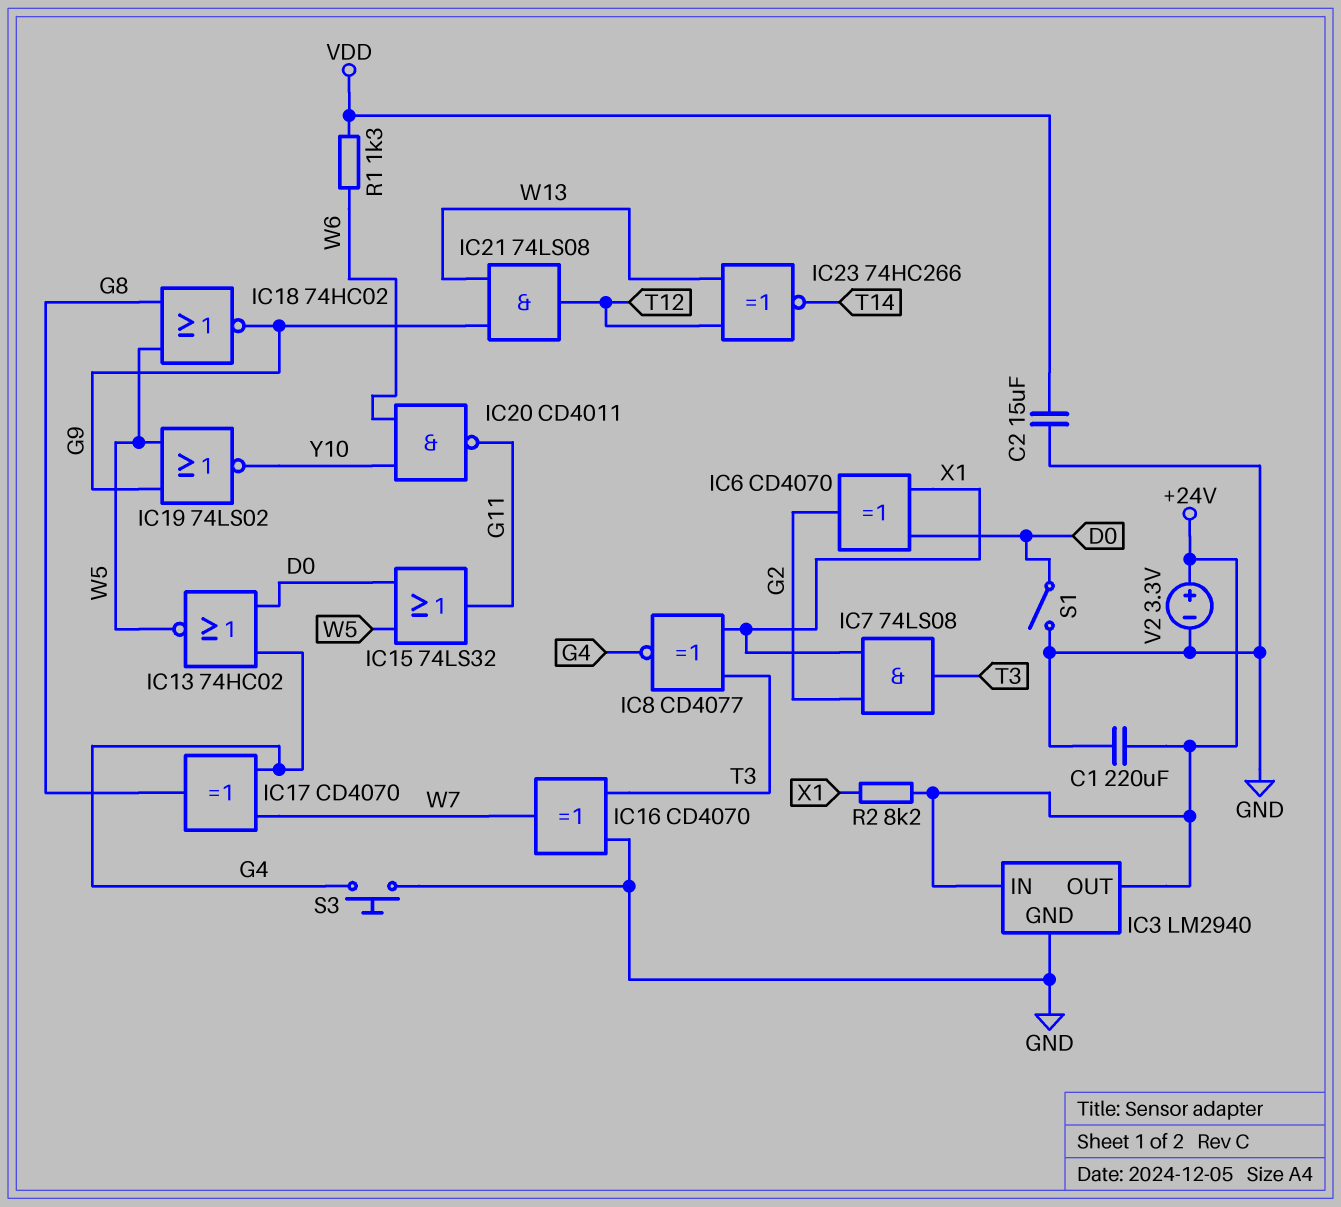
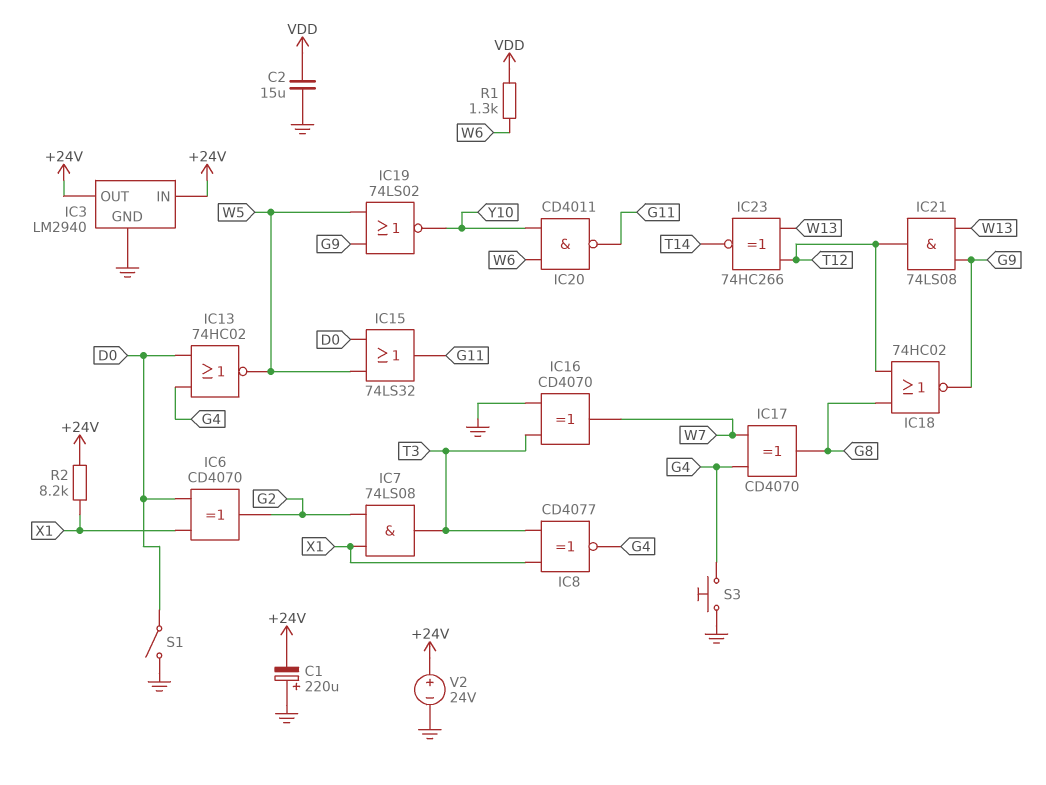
C1: 220uF (+24V, GND) -> 220uF (plus GND, minus +24V)
IC18: NOR 74HC02 (in G8, in W5, out G9) -> NOR 74HC02 (in G8, in T12, out G9)
V2: 3.3V (plus +24V, minus GND) -> 24V (plus +24V, minus GND)

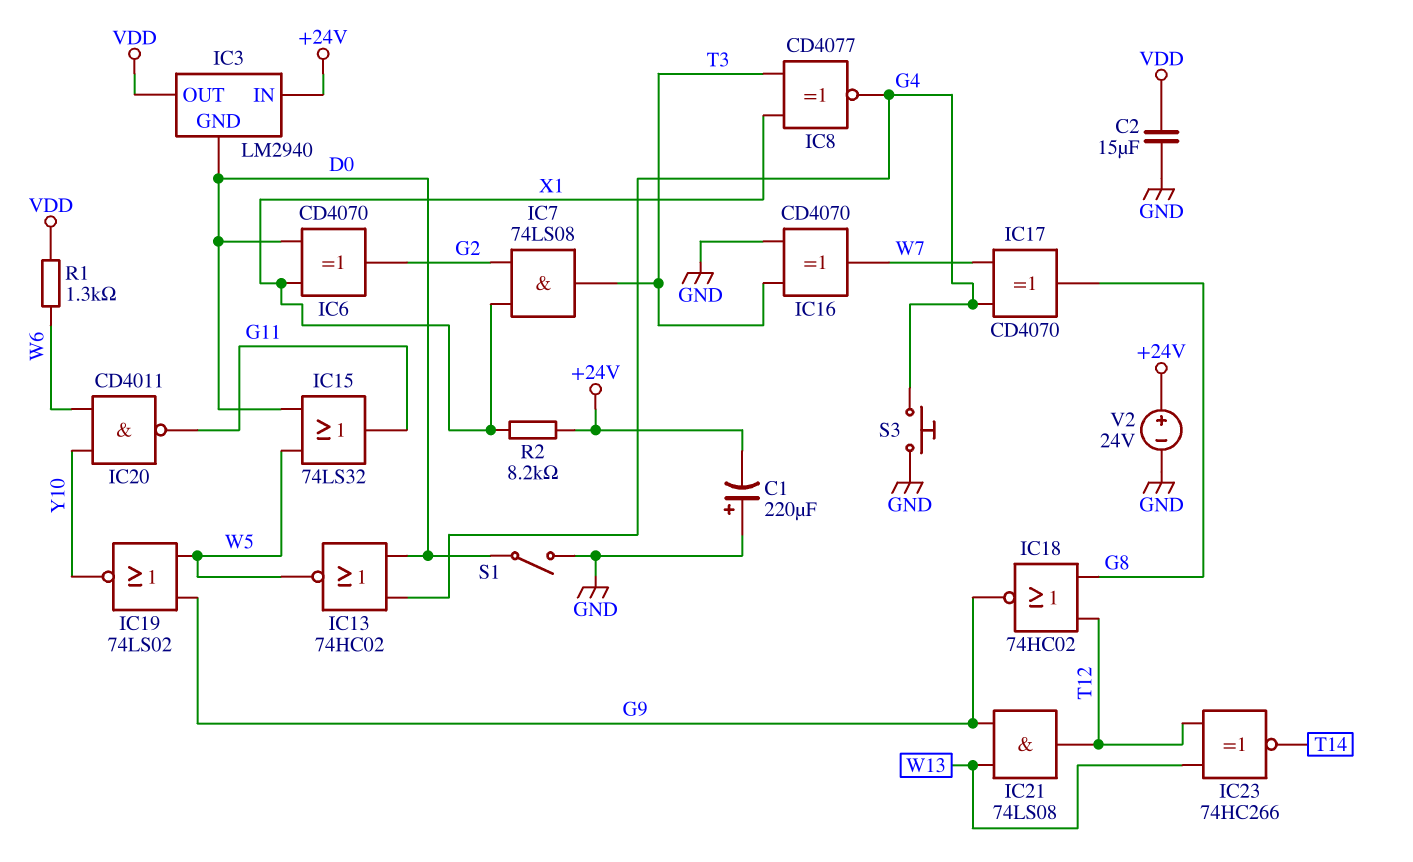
IC3 pin GND: GND -> D0
IC3 pin OUT: +24V -> VDD

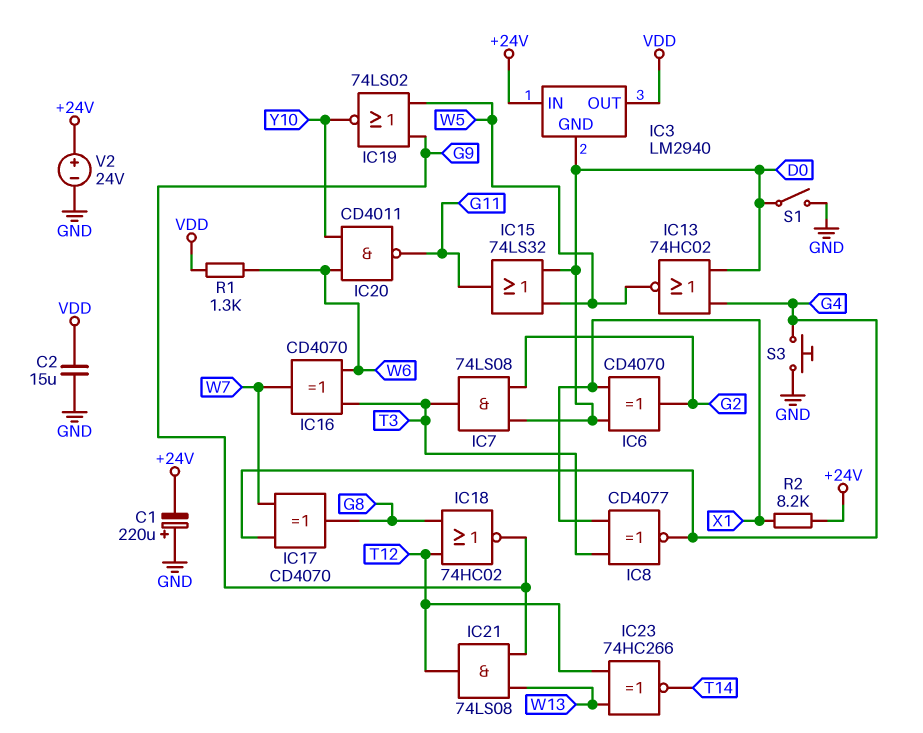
IC7: AND 74LS08 (in G2, in X1, out T3) -> AND 74LS08 (in D0, in G2, out T3)
IC16: XOR CD4070 (in GND, in T3, out W7) -> XOR CD4070 (in T3, in W6, out W7)

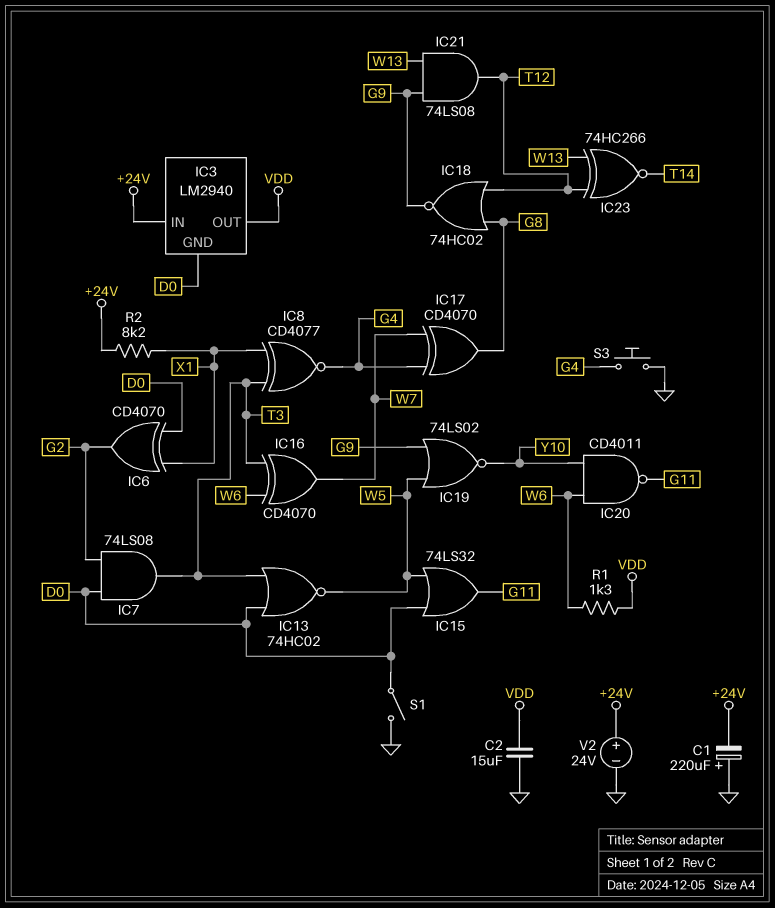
IC13: NOR 74HC02 (in D0, in G4, out W5) -> NOR 74HC02 (in D0, in T3, out W5)

